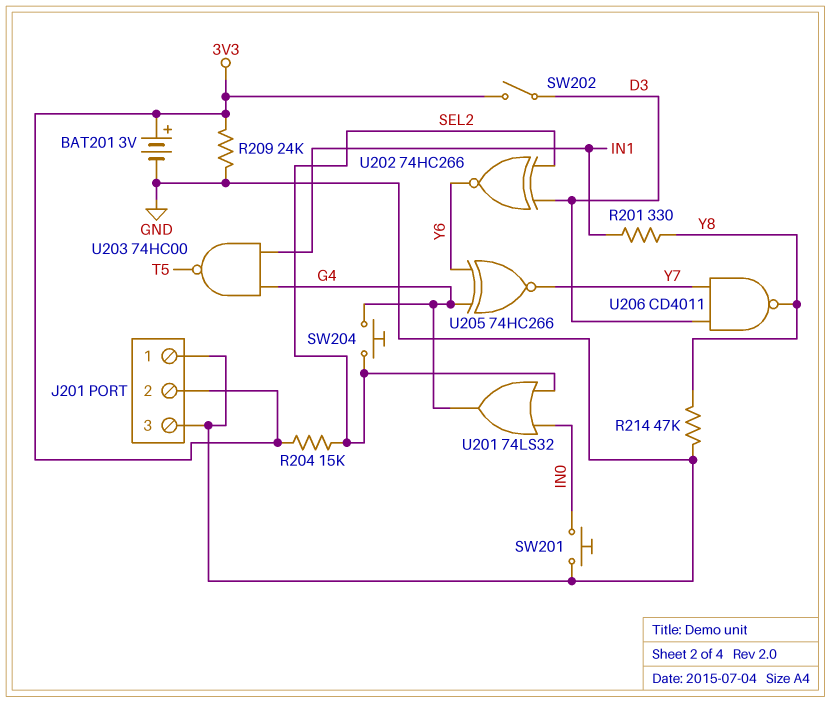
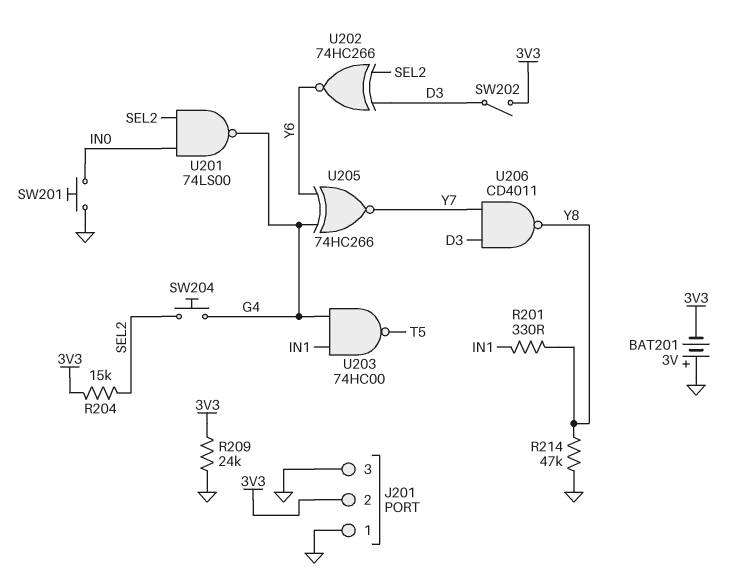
BAT201: 3V (plus 3V3, minus GND) -> 3V (plus GND, minus 3V3)
U201: OR 74LS32 (in IN0, in SEL2, out G4) -> NAND 74LS00 (in IN0, in SEL2, out G4)

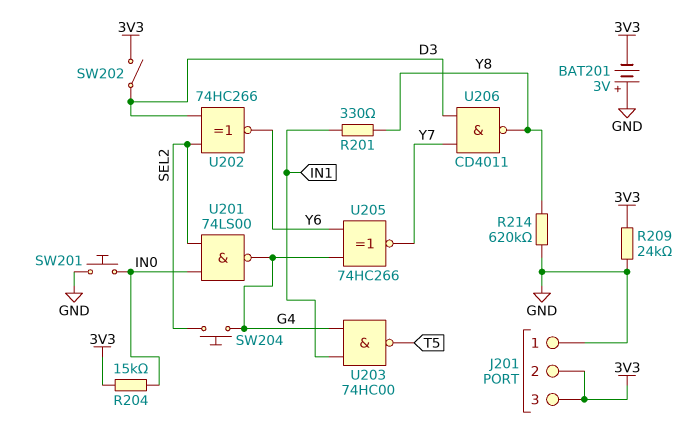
J201 pin 3: GND -> 3V3
R204: 15k (3V3, SEL2) -> 15k (3V3, IN0)
R214: 47k (GND, Y8) -> 620k (GND, Y8)

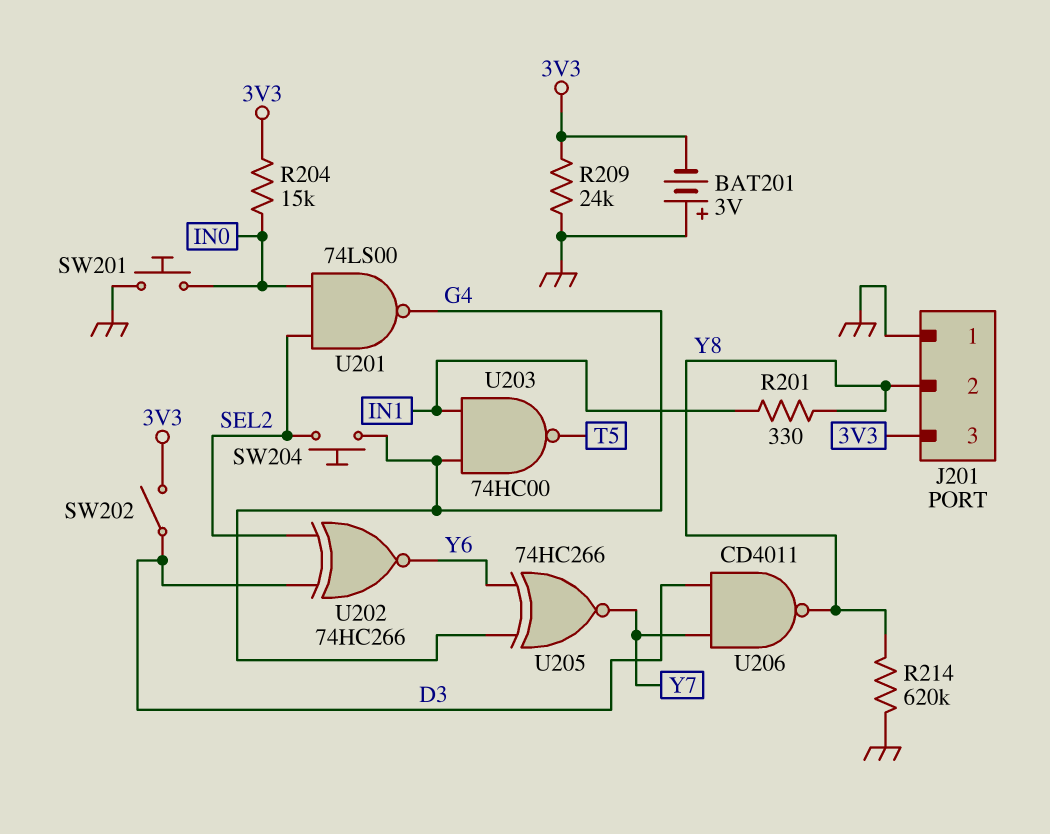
J201 pin 2: 3V3 -> Y8

